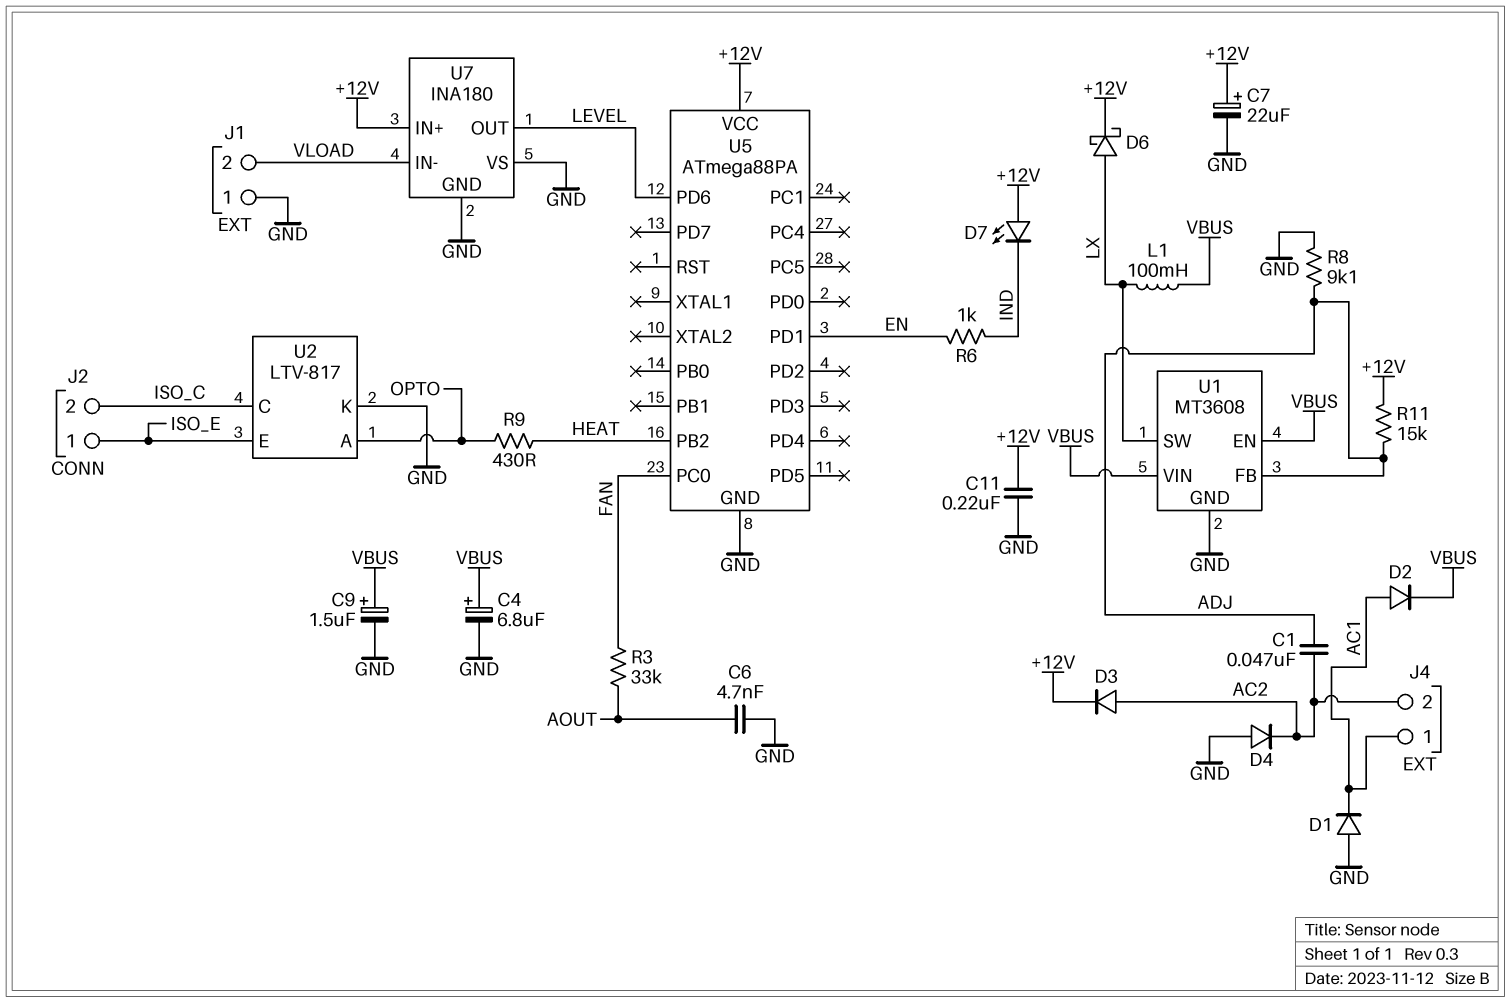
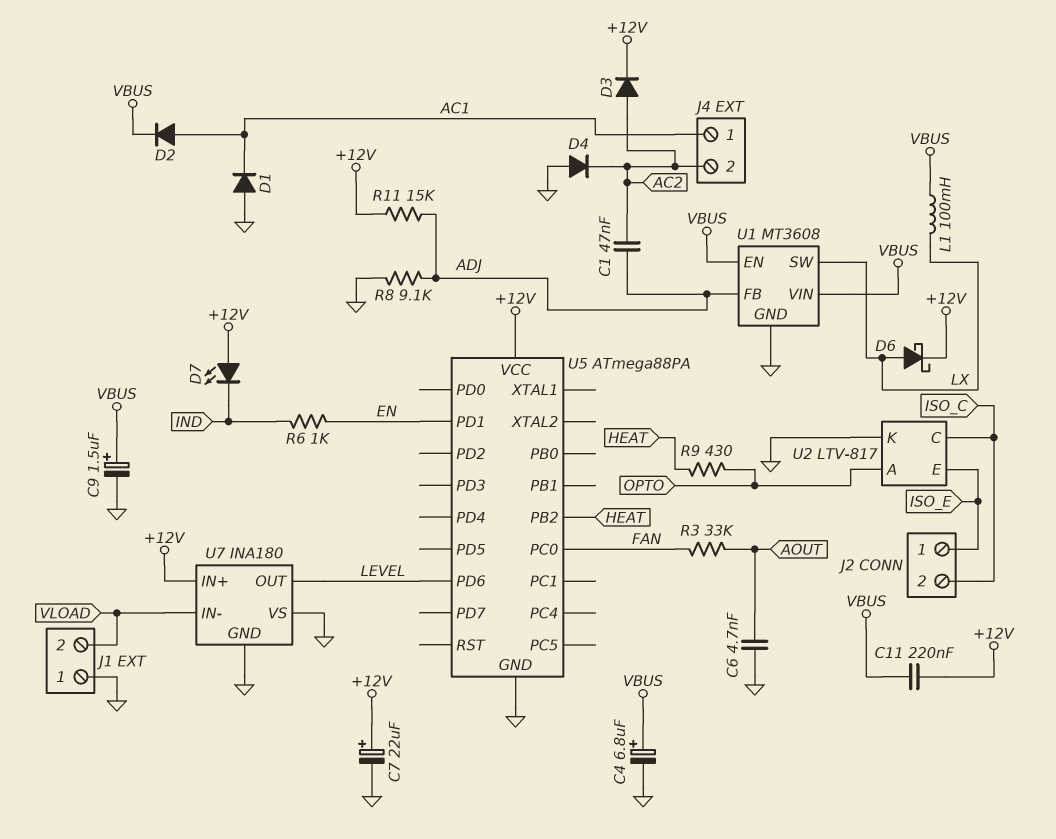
C11: 220nF (+12V, GND) -> 220nF (+12V, VBUS)

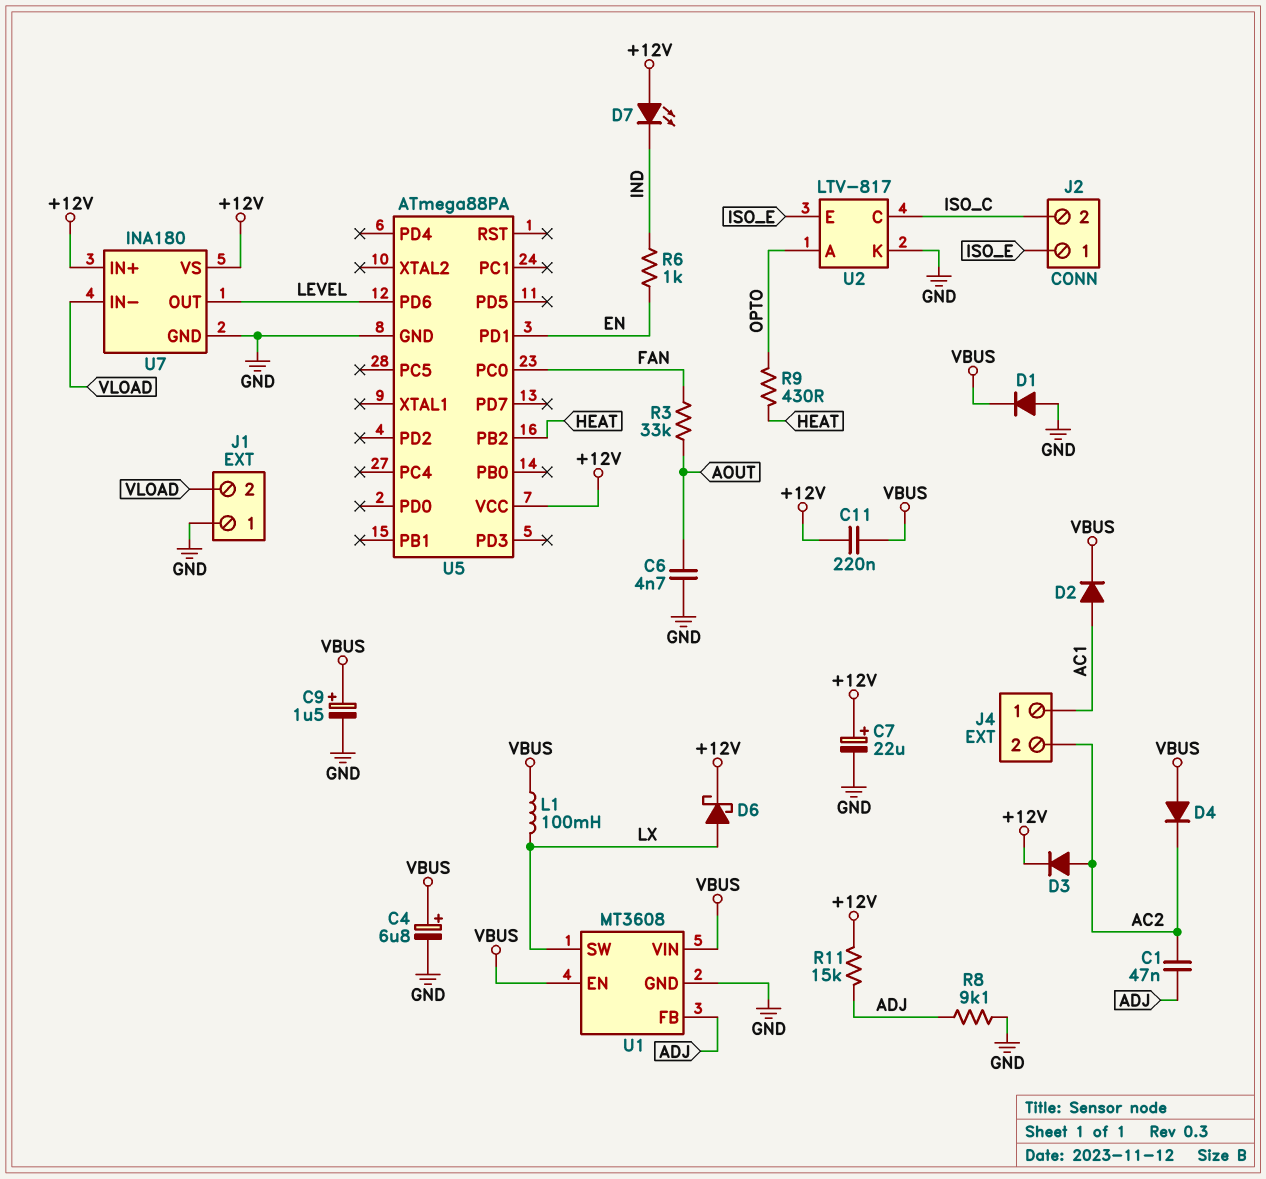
D1: diode (A GND, K AC1) -> diode (A GND, K VBUS)
D4: diode (A GND, K AC2) -> diode (A VBUS, K AC2)
U7 pin VS: GND -> +12V

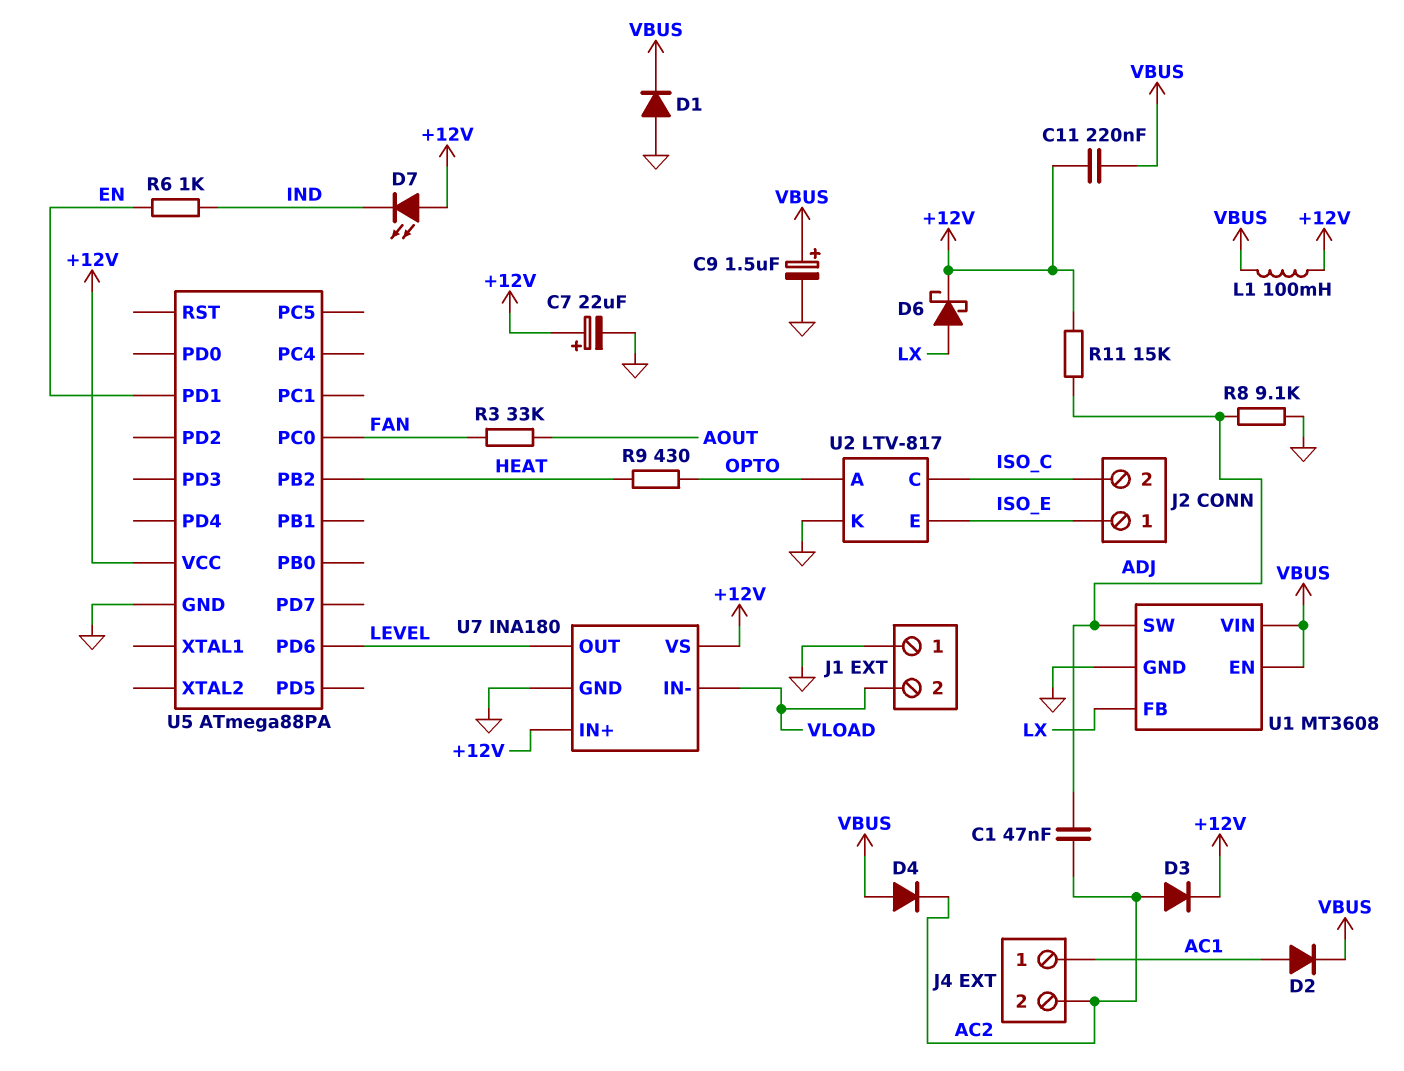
C4: 6.8uF (plus VBUS, minus GND) -> none
C6: 4.7nF (AOUT, GND) -> none
L1: 100mH (LX, VBUS) -> 100mH (+12V, VBUS)
U1 pin FB: ADJ -> LX
U1 pin SW: LX -> ADJ

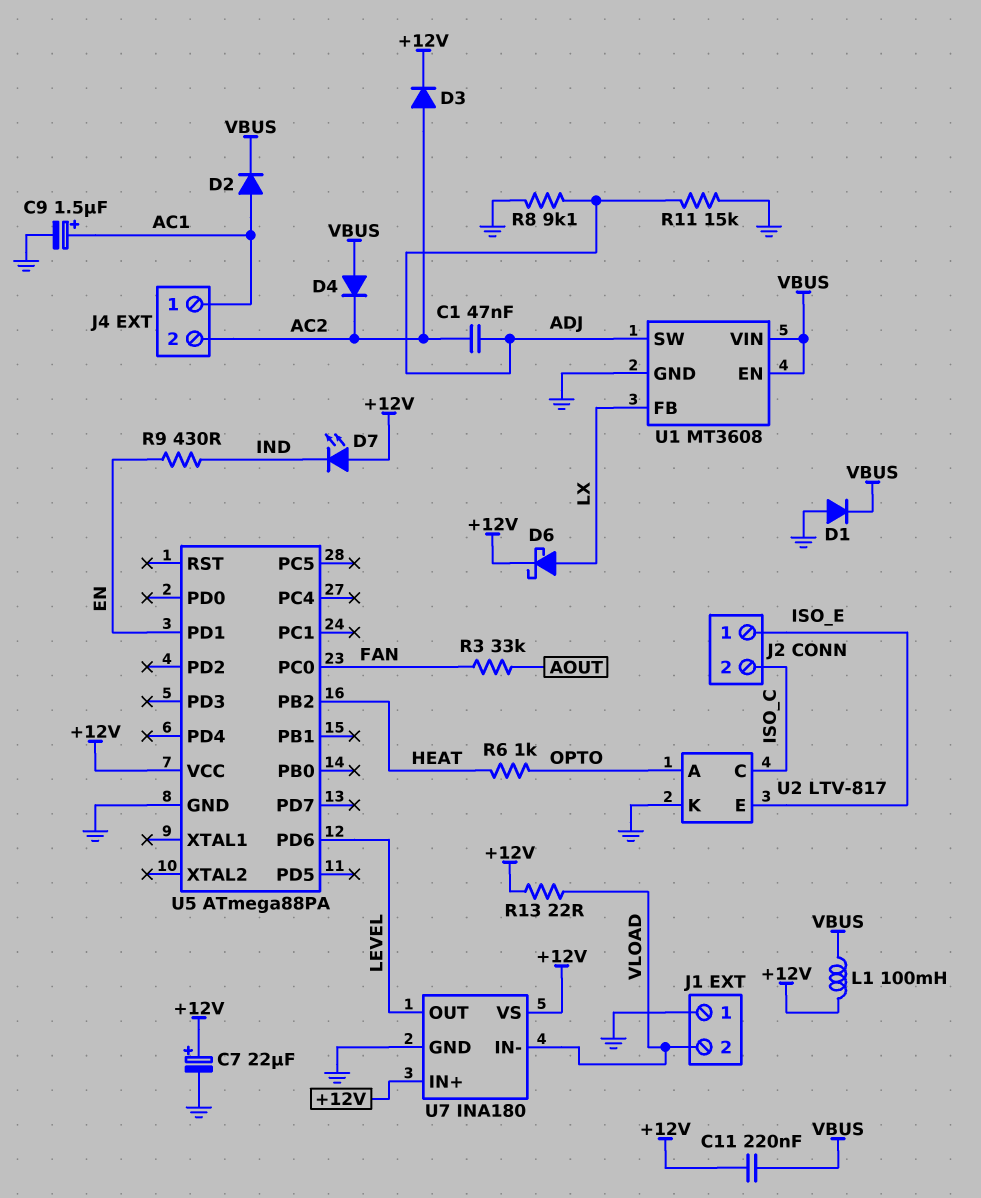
C9: 1.5uF (plus VBUS, minus GND) -> 1.5uF (plus AC1, minus GND)
R6: 1k (EN, IND) -> 1k (HEAT, OPTO)
R9: 430 (HEAT, OPTO) -> 430 (EN, IND)
R11: 15k (+12V, ADJ) -> 15k (ADJ, GND)
R13: none -> 22 (+12V, VLOAD)

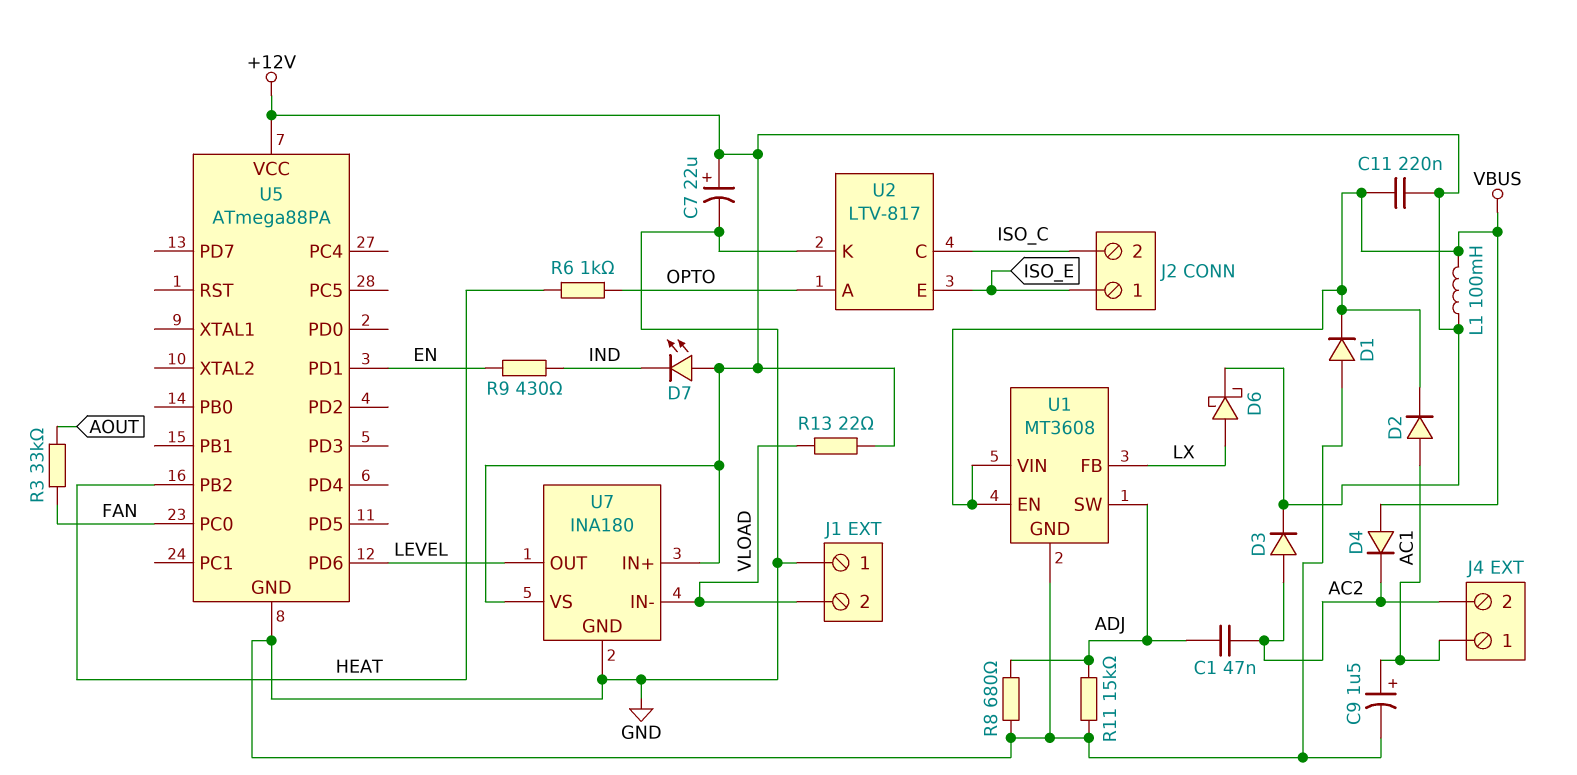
R8: 9.1k (ADJ, GND) -> 680 (ADJ, GND)

